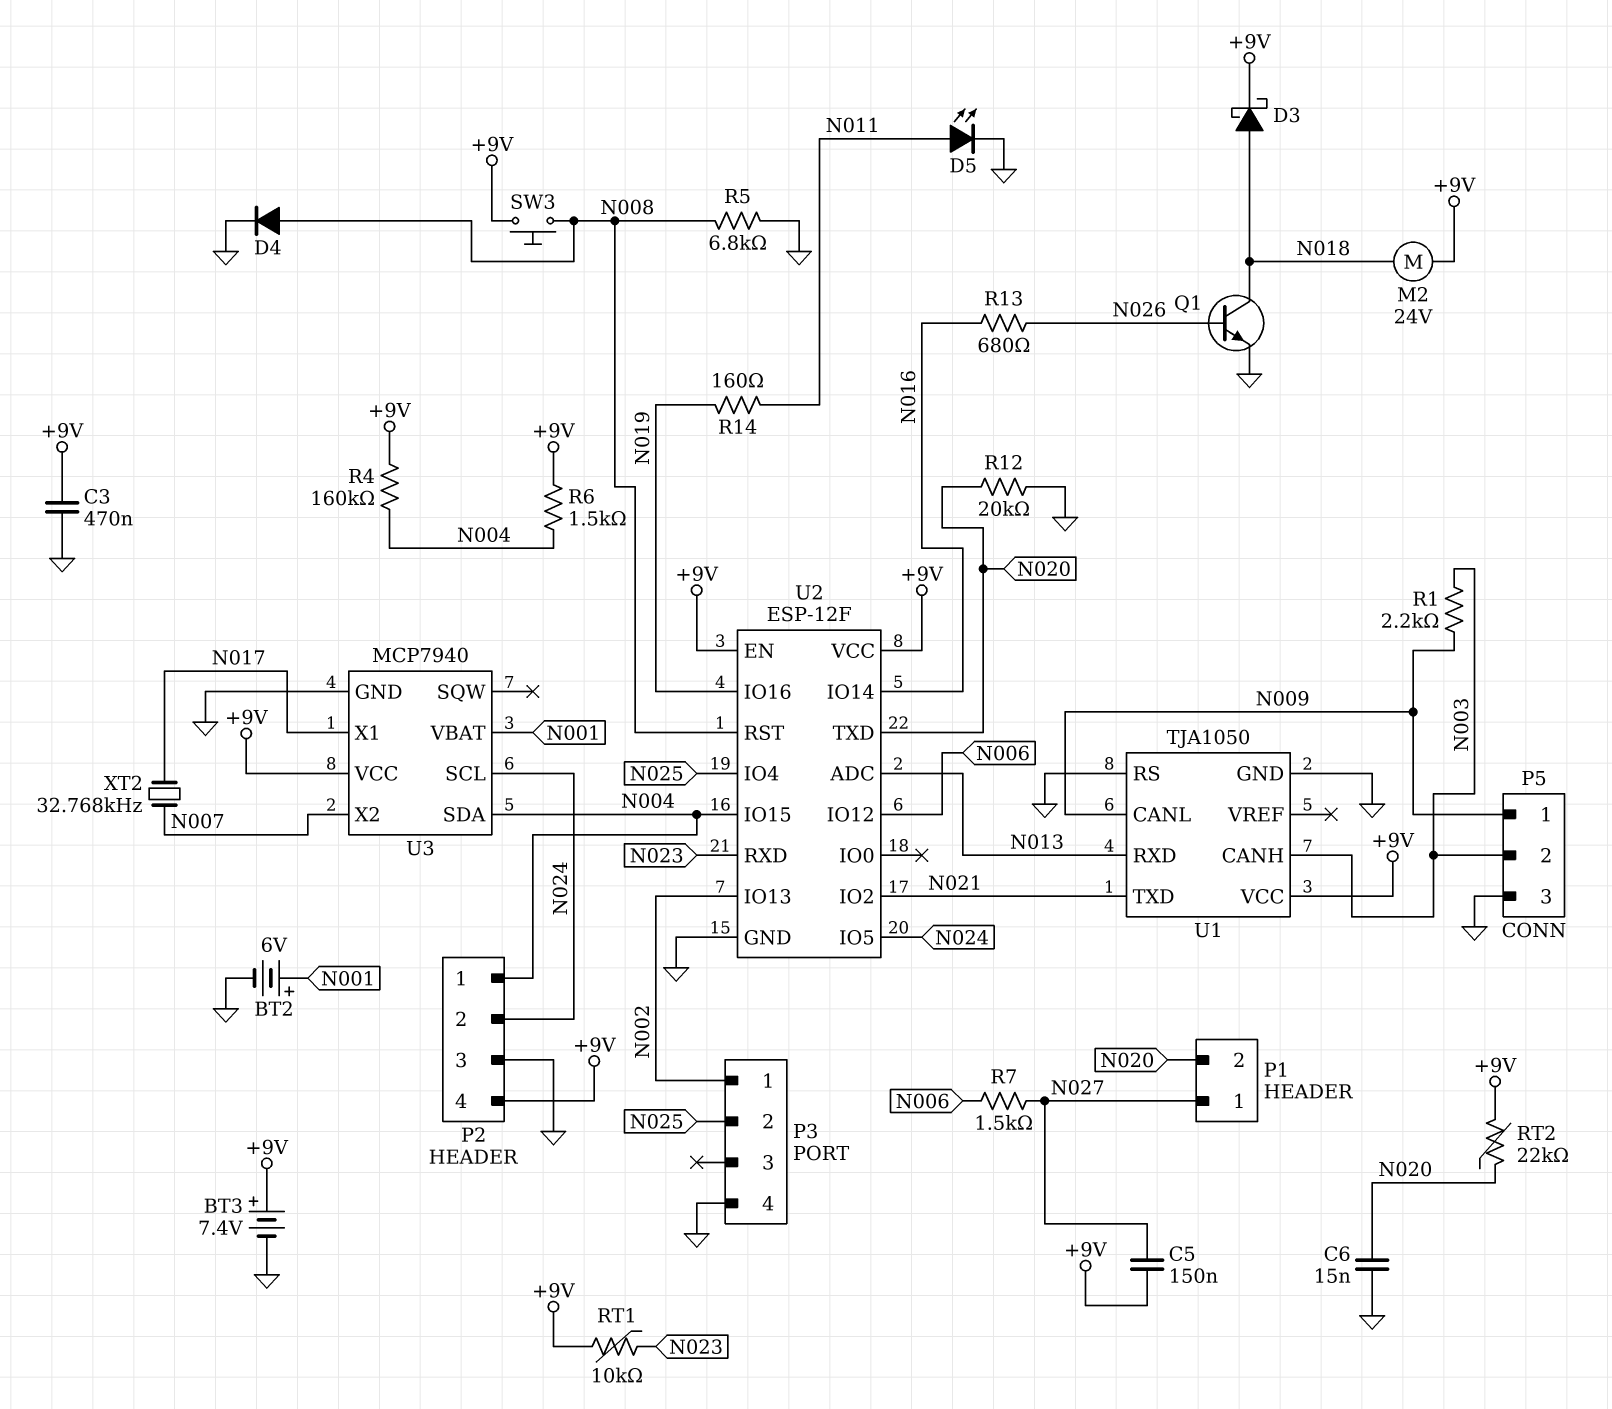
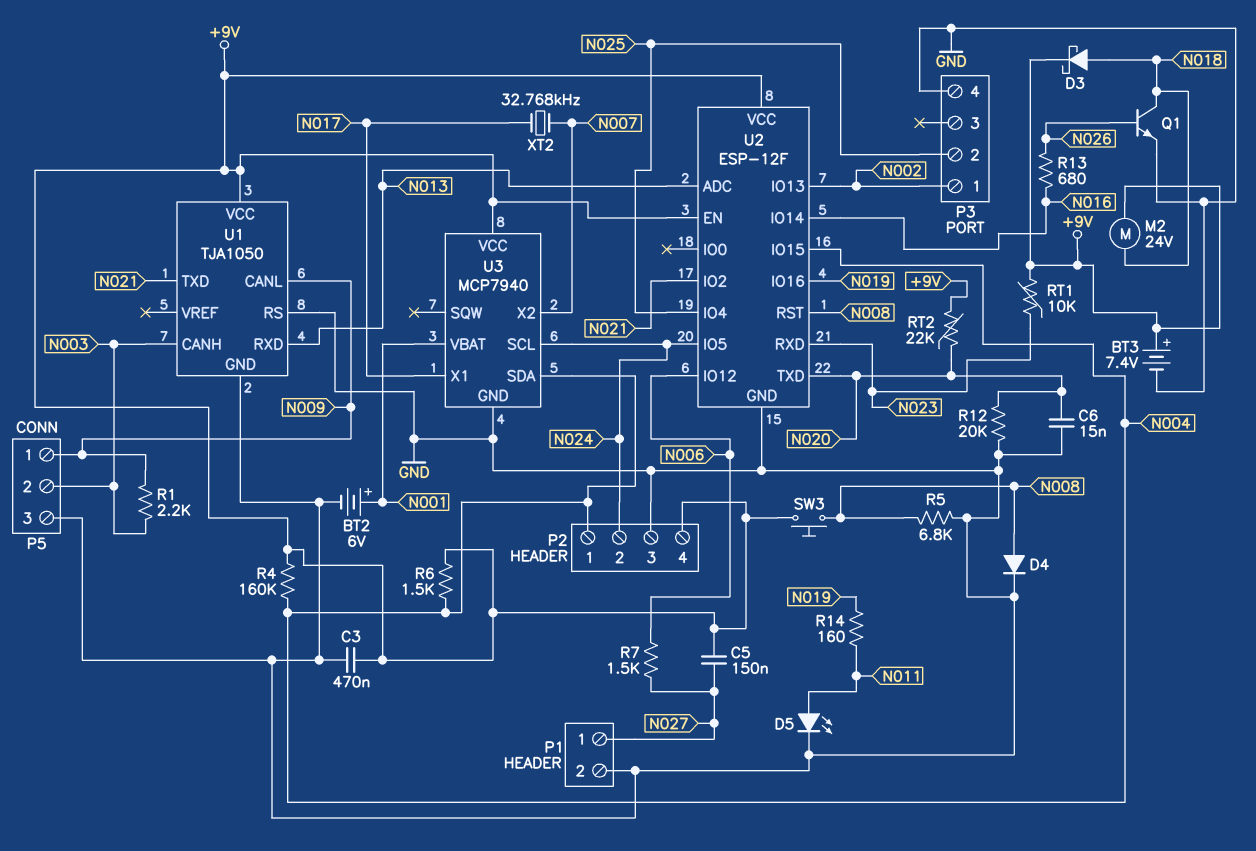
P1 pin 2: N020 -> GND

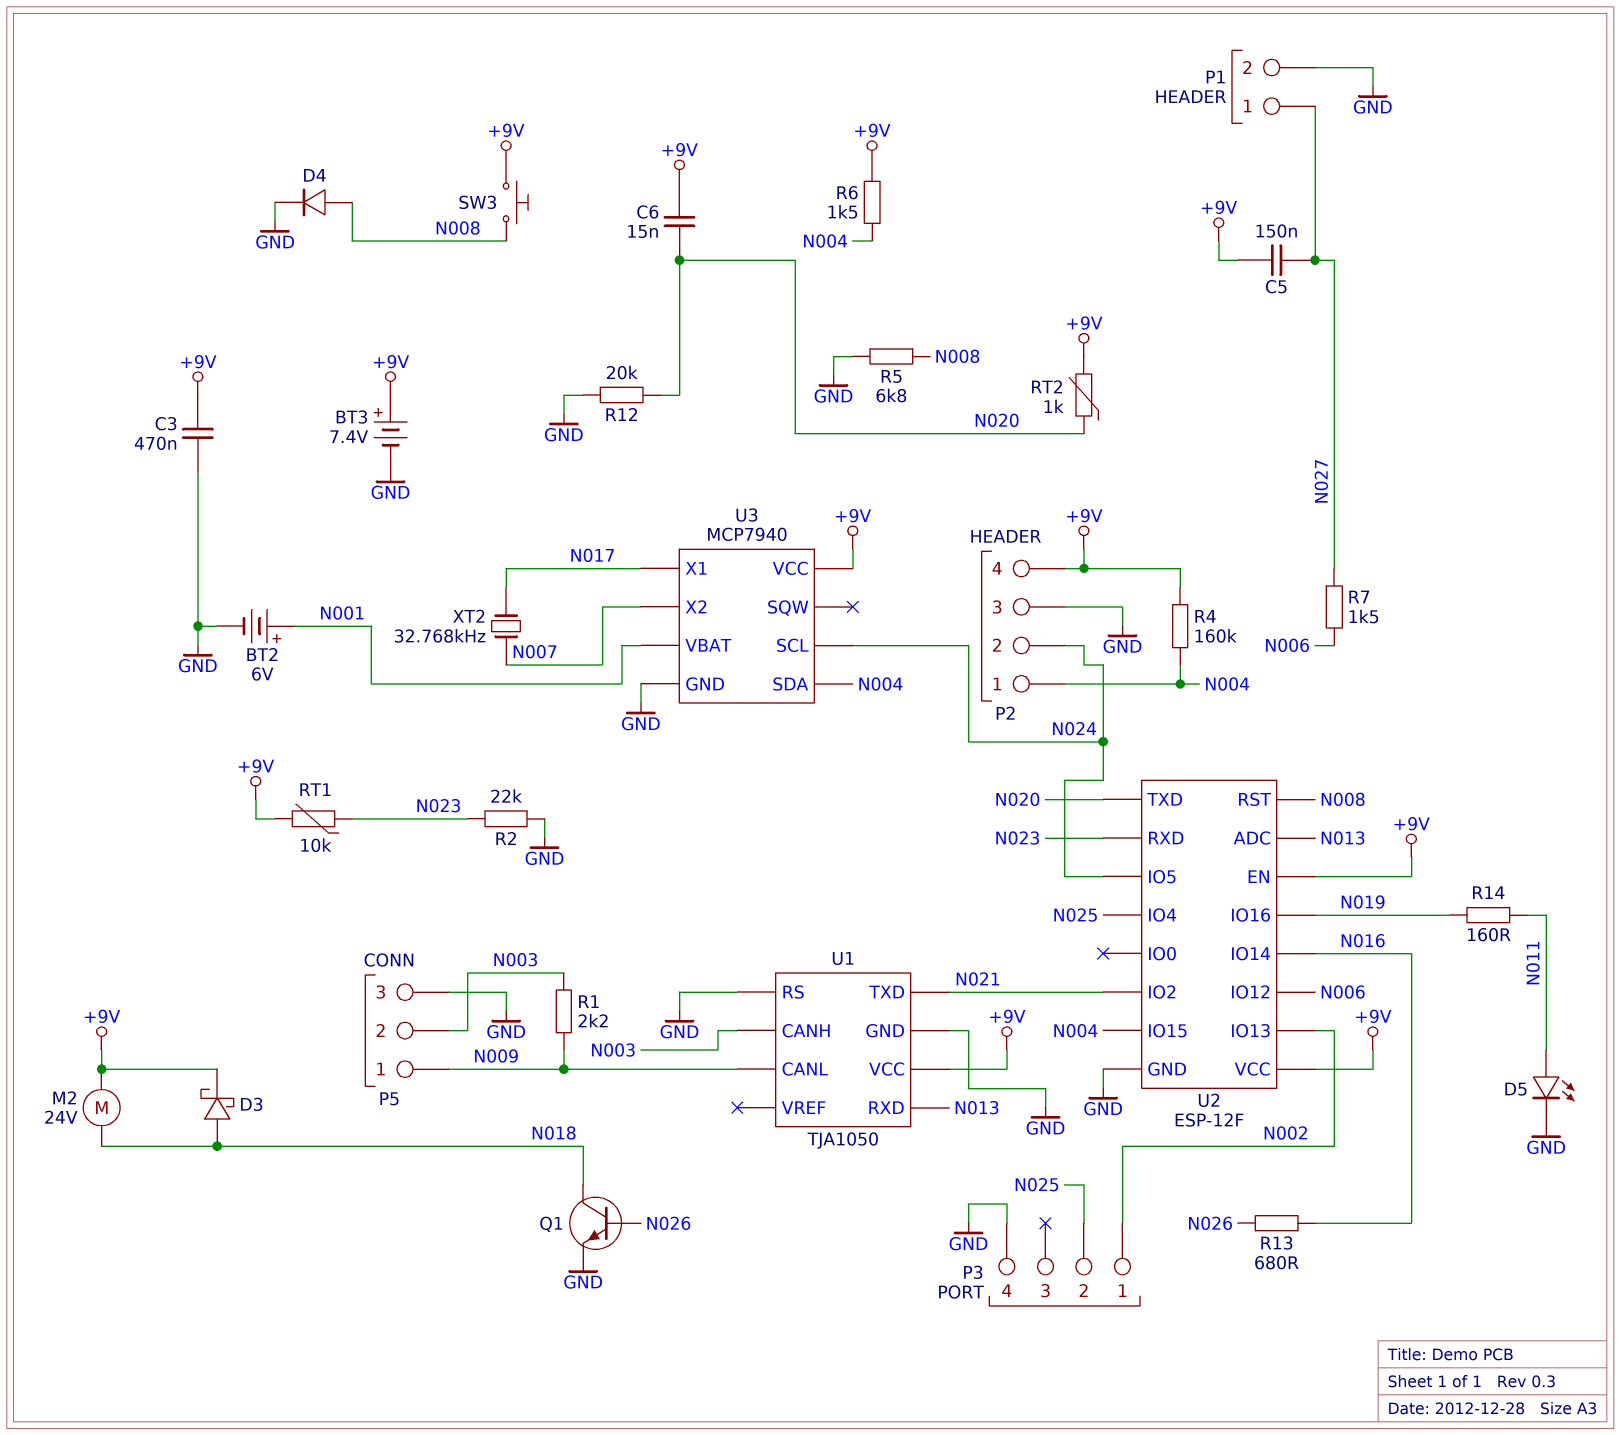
C6: 15nF (GND, N020) -> 15nF (+9V, N020)
R2: none -> 22k (GND, N023)
RT2: 22k (+9V, N020) -> 1k (+9V, N020)

